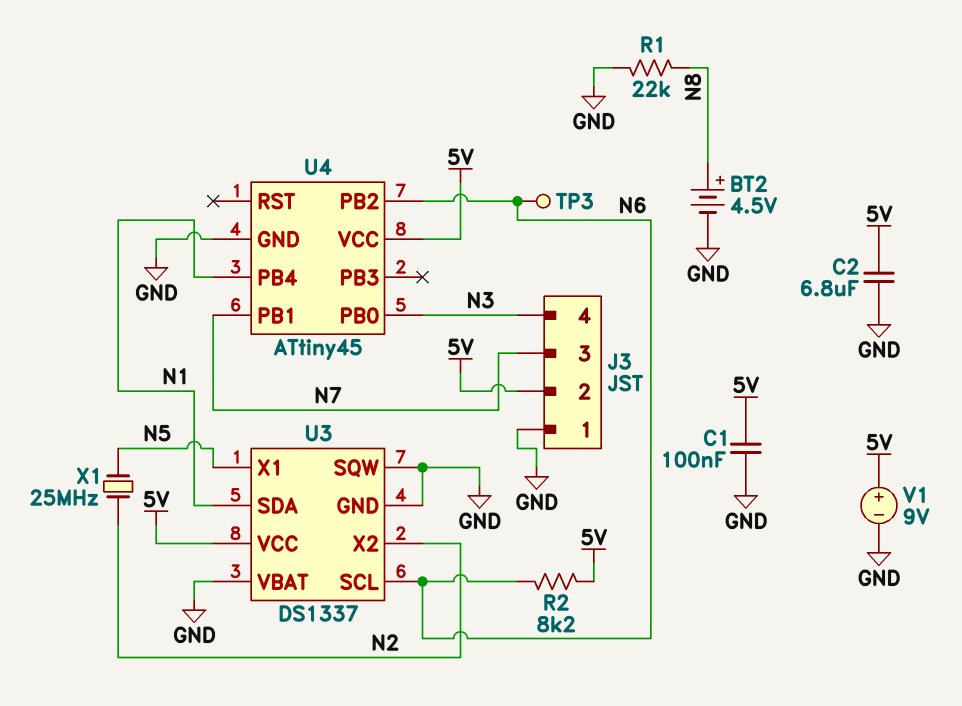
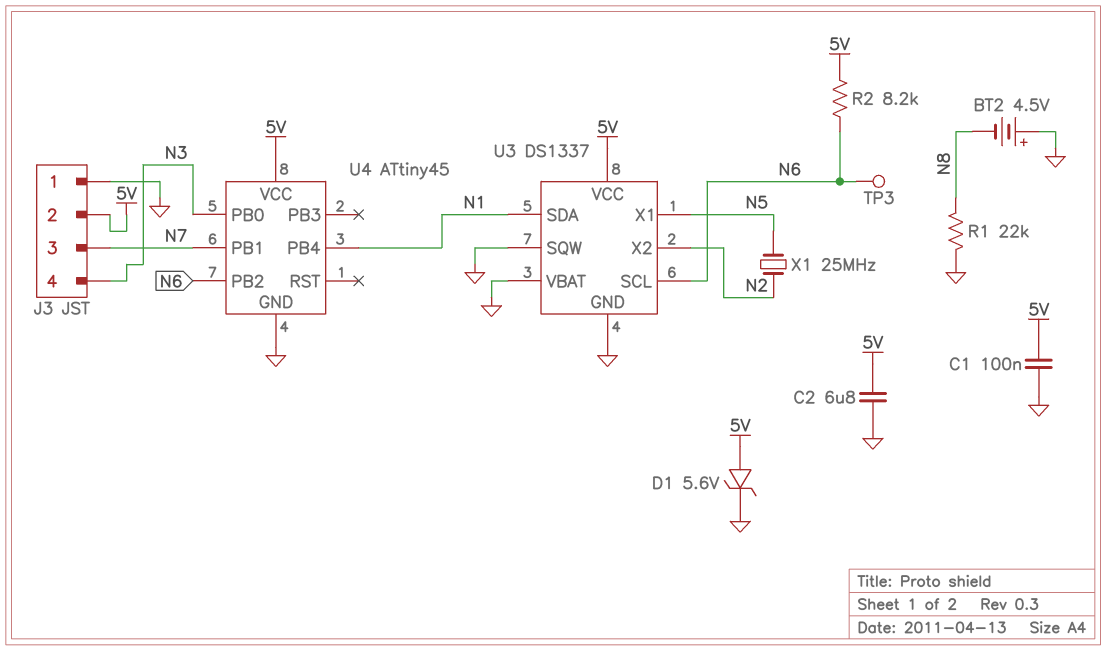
BT2: 4.5V (plus N8, minus GND) -> 4.5V (plus GND, minus N8)
D1: none -> zener 5.6V (A 5V, K GND)
V1: 9V (plus 5V, minus GND) -> none

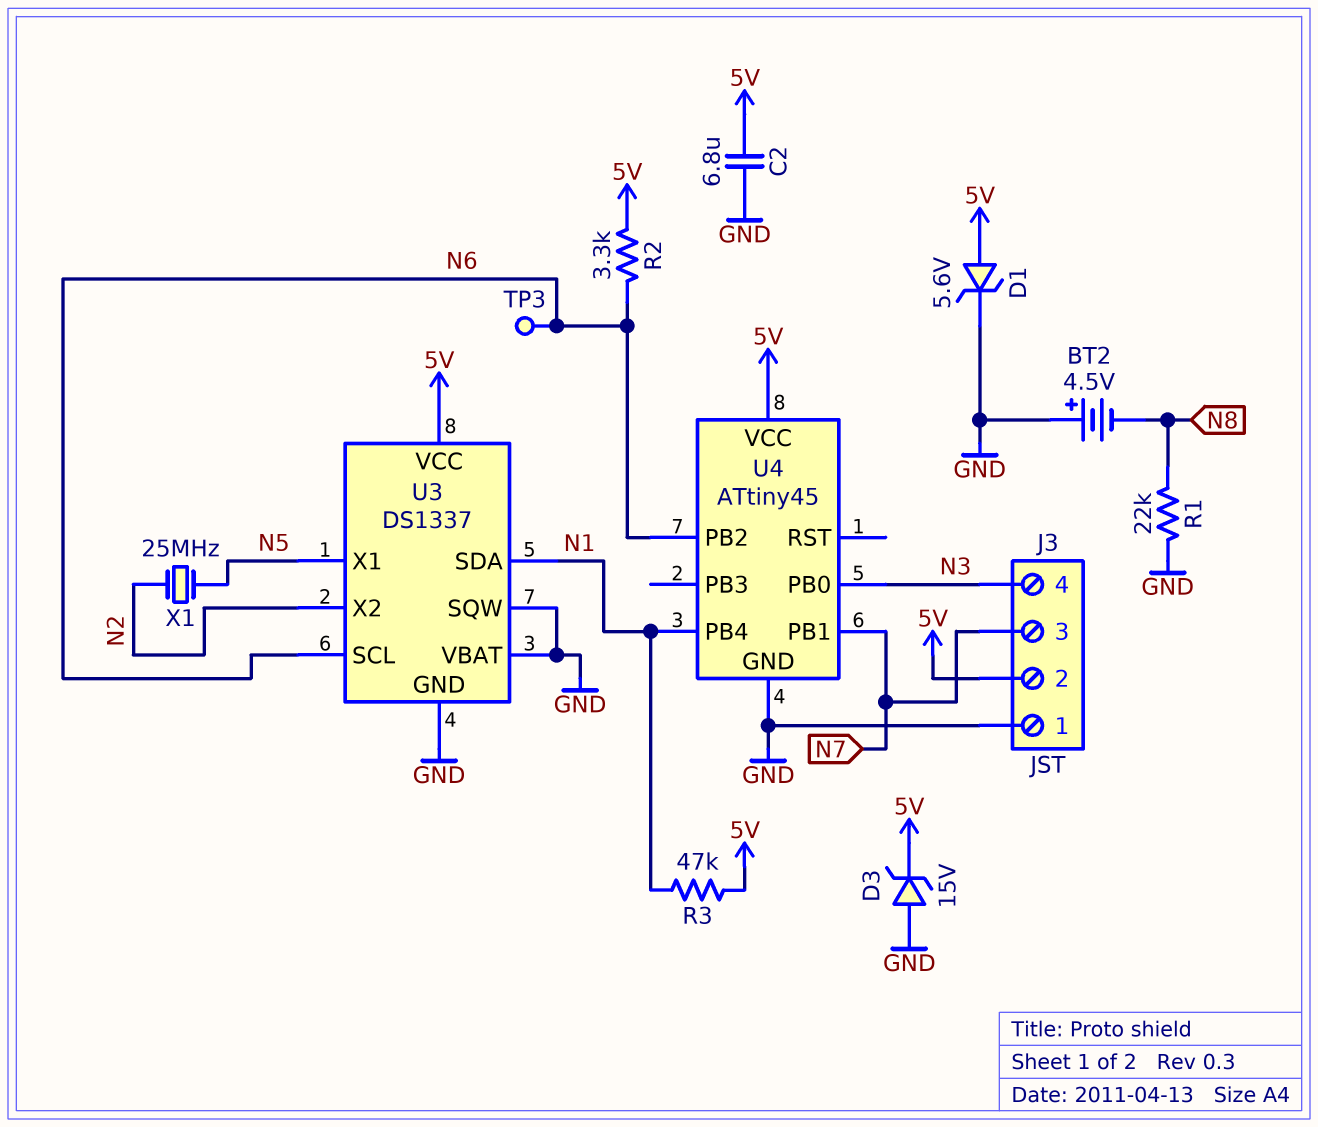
C1: 100nF (5V, GND) -> none
D3: none -> zener 15V (A GND, K 5V)
R2: 8.2k (5V, N6) -> 3.3k (5V, N6)
R3: none -> 47k (5V, N1)

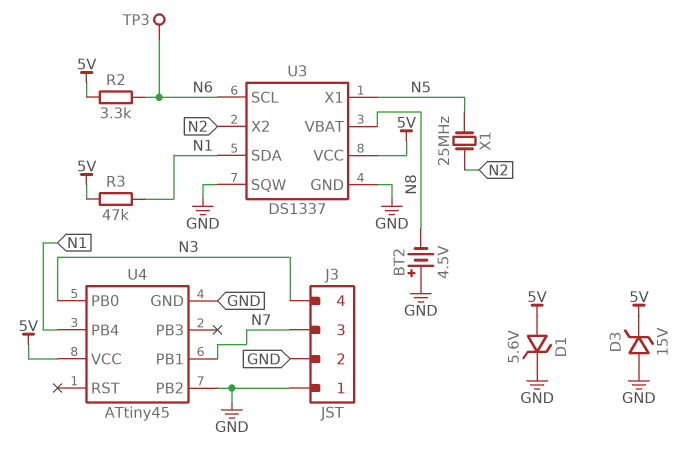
C2: 6.8uF (5V, GND) -> none
J3 pin 2: 5V -> GND
R1: 22k (GND, N8) -> none
U3 pin VBAT: GND -> N8
U4 pin PB2: N6 -> GND

